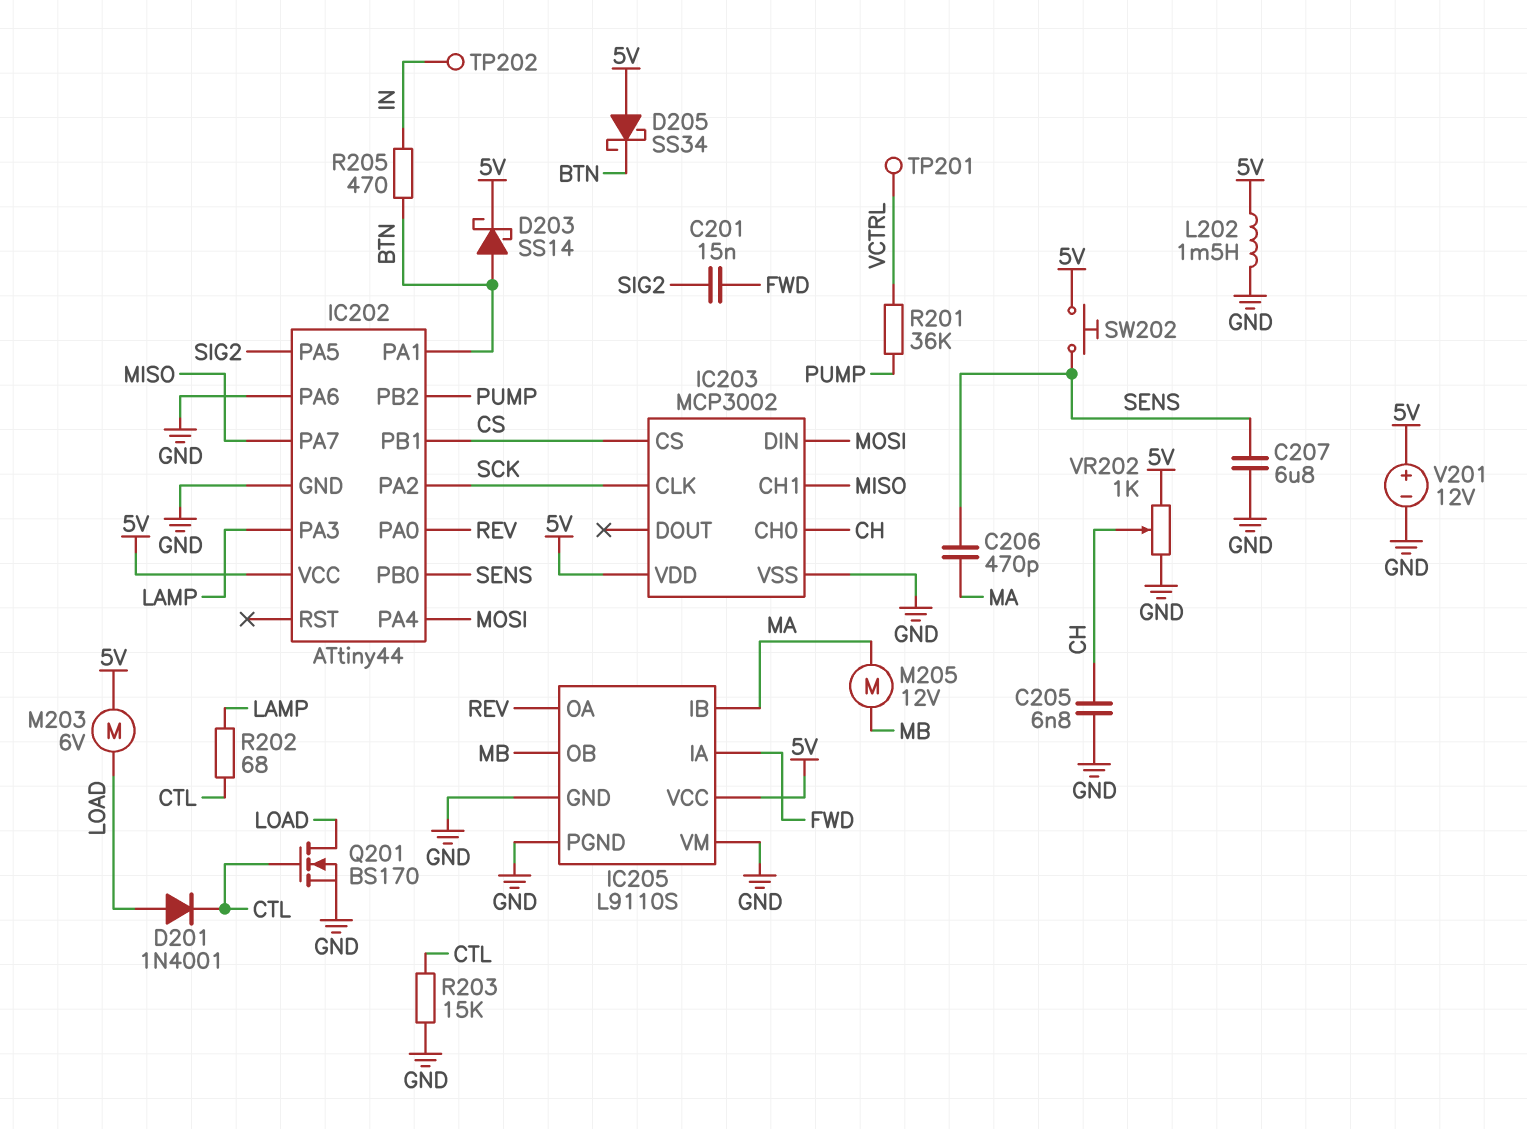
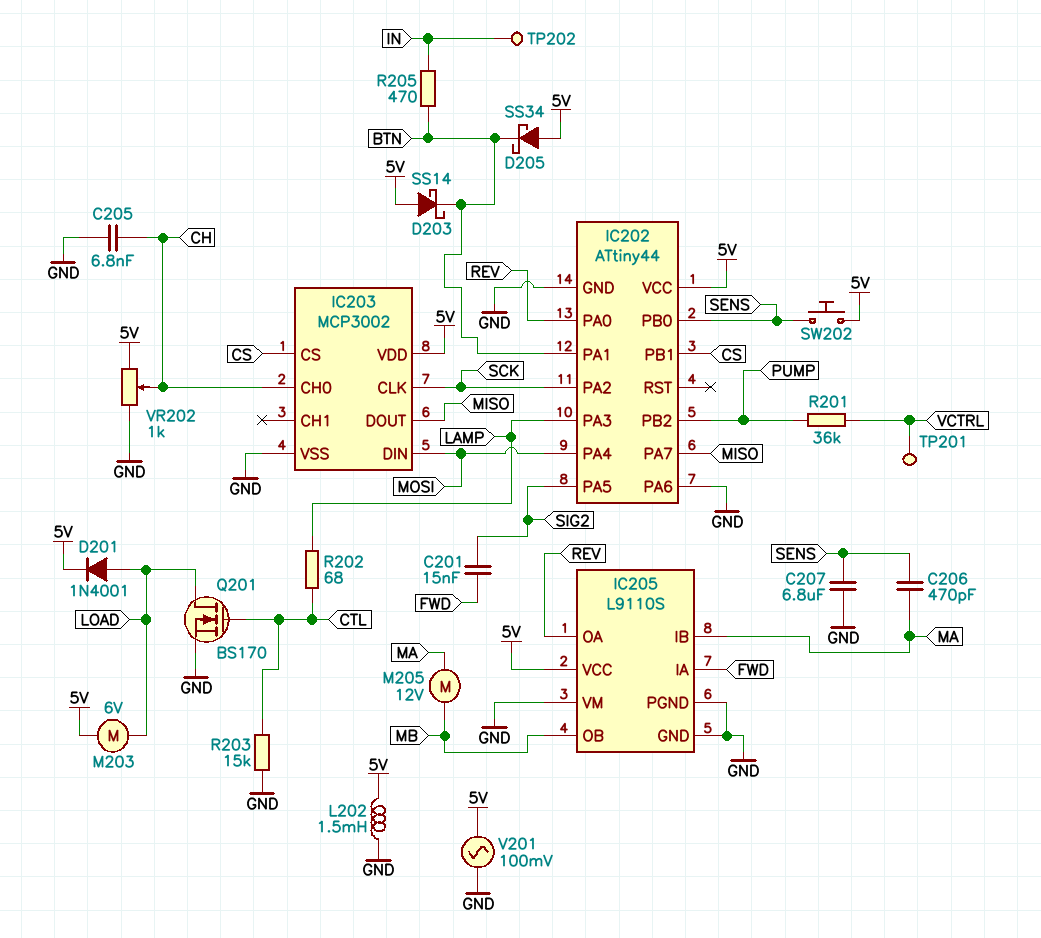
D201: diode 1N4001 (A LOAD, K CTL) -> diode 1N4001 (A LOAD, K 5V)
D203: schottky SS14 (A BTN, K 5V) -> schottky SS14 (A 5V, K BTN)
IC203 pin CH1: MISO -> none
IC203 pin DOUT: none -> MISO
V201: 12V (plus 5V, minus GND) -> AC 100mV (5V, GND)

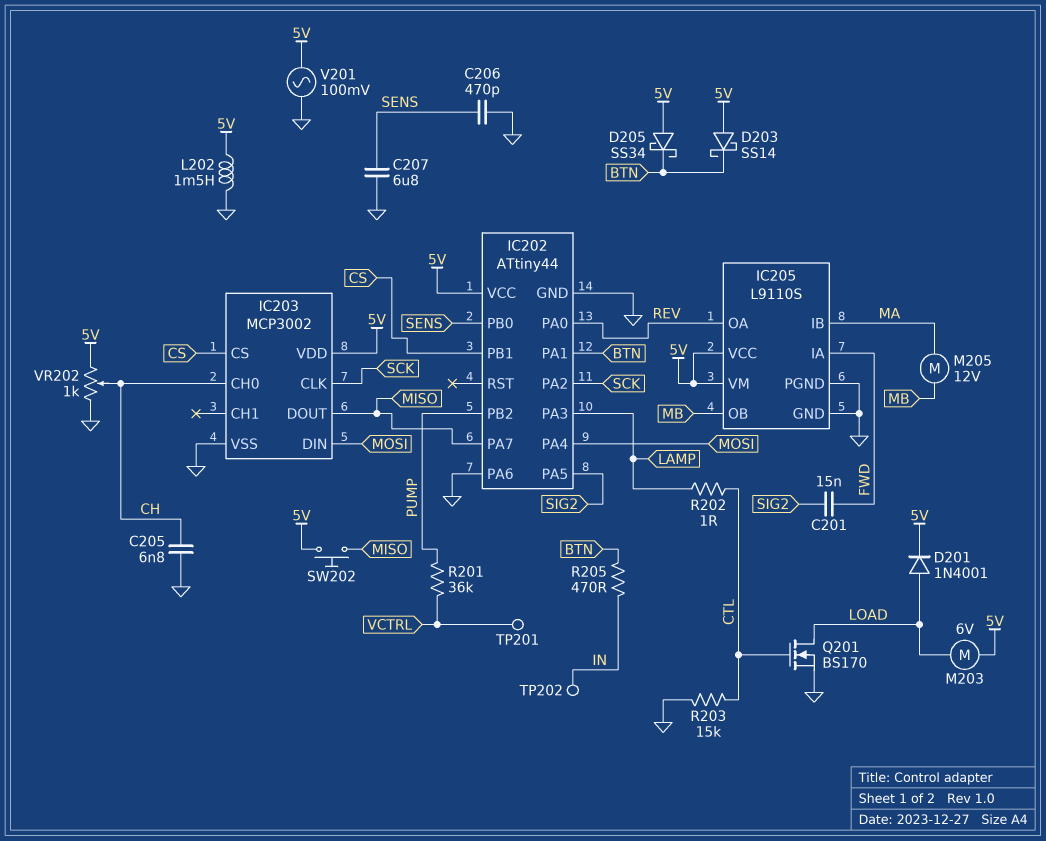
C206: 470pF (MA, SENS) -> 470pF (GND, SENS)
IC205 pin VM: GND -> 5V
R202: 68 (CTL, LAMP) -> 1 (CTL, LAMP)
SW202: button (5V, SENS) -> button (5V, MISO)

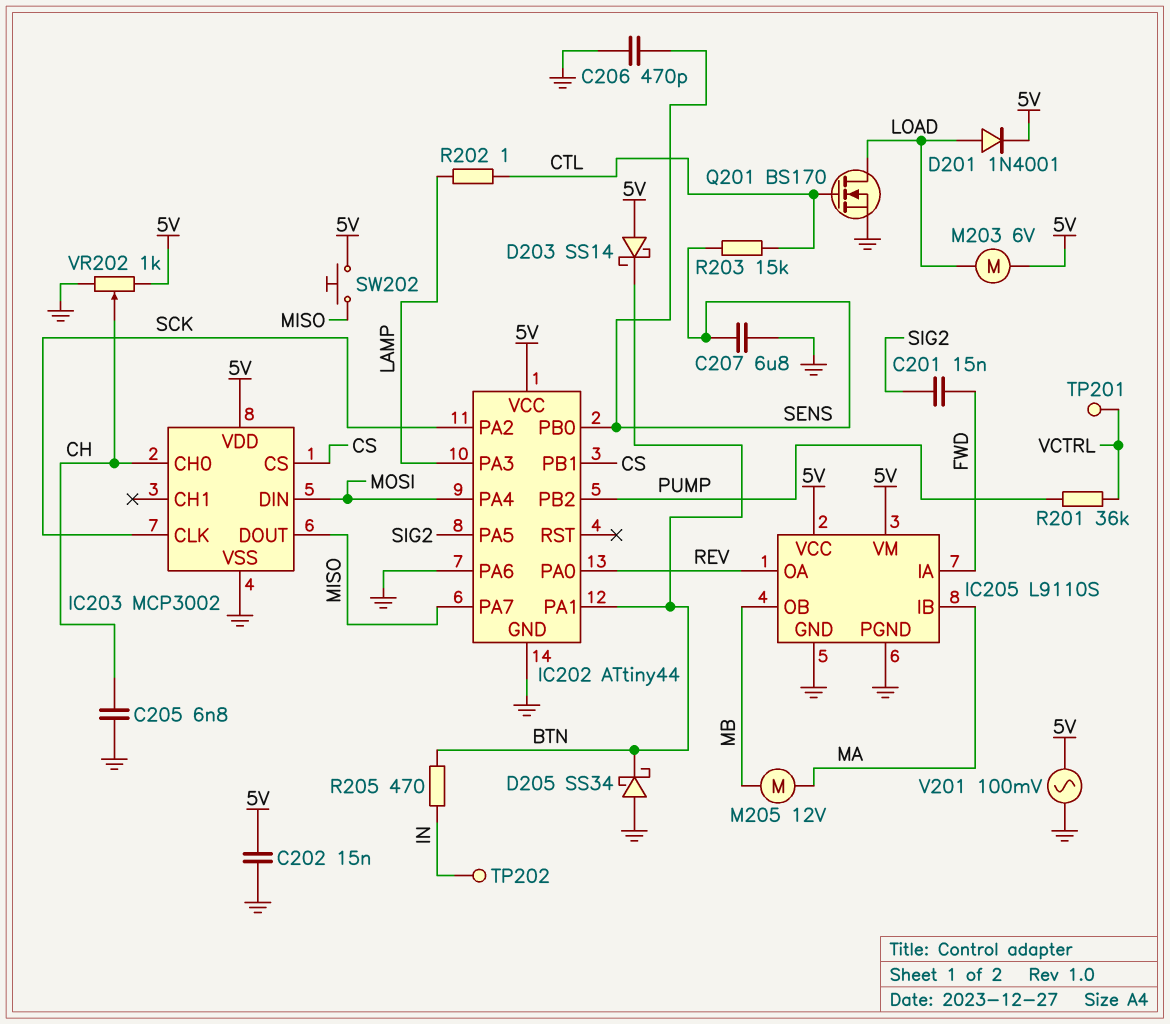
C202: none -> 15nF (5V, GND)
D205: schottky SS34 (A 5V, K BTN) -> schottky SS34 (A GND, K BTN)
L202: 1.5mH (5V, GND) -> none
R203: 15k (CTL, GND) -> 15k (CTL, SENS)

